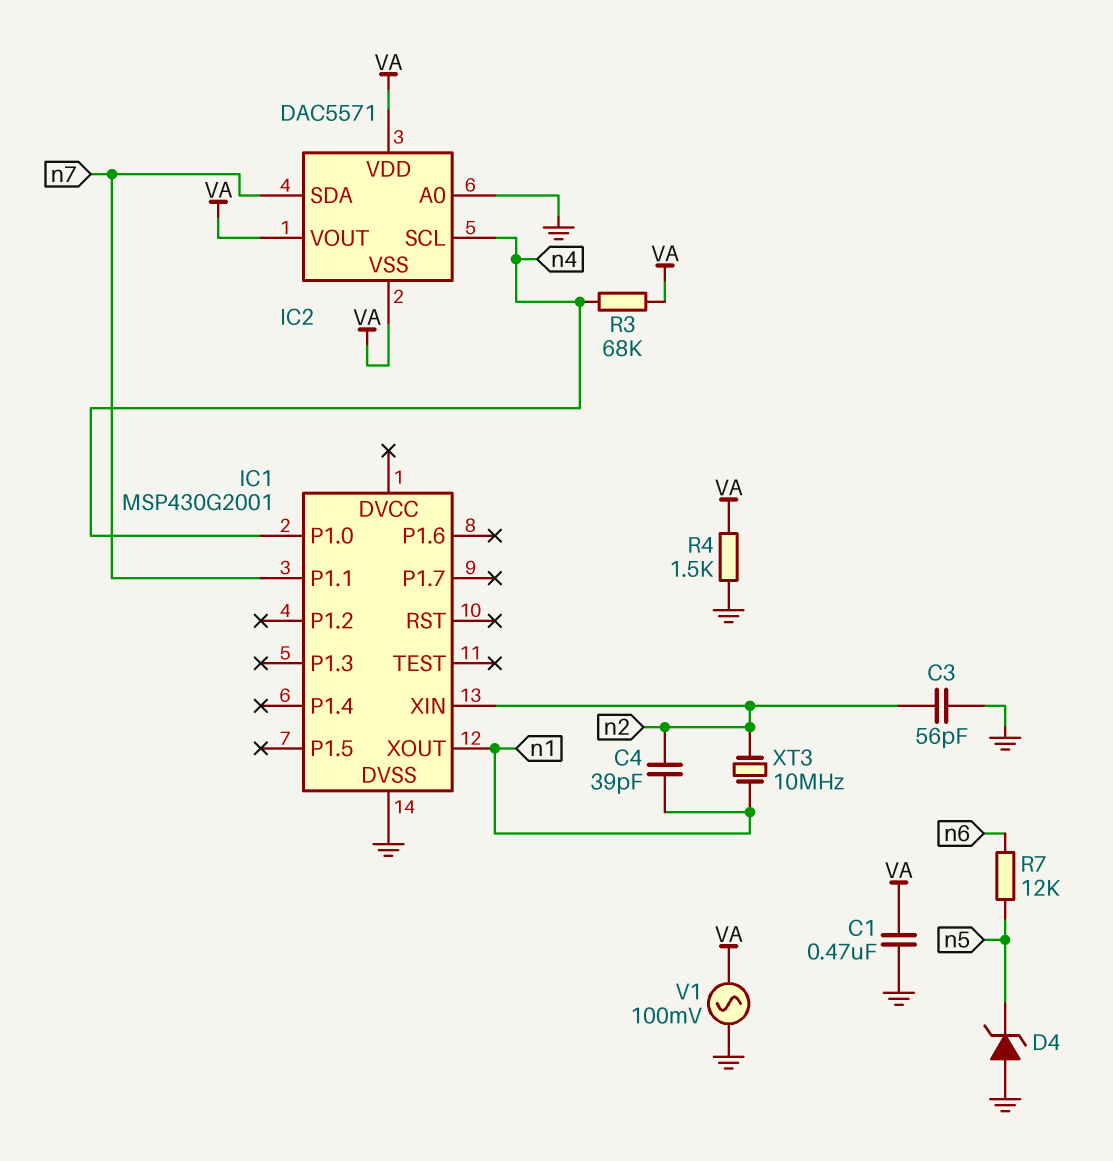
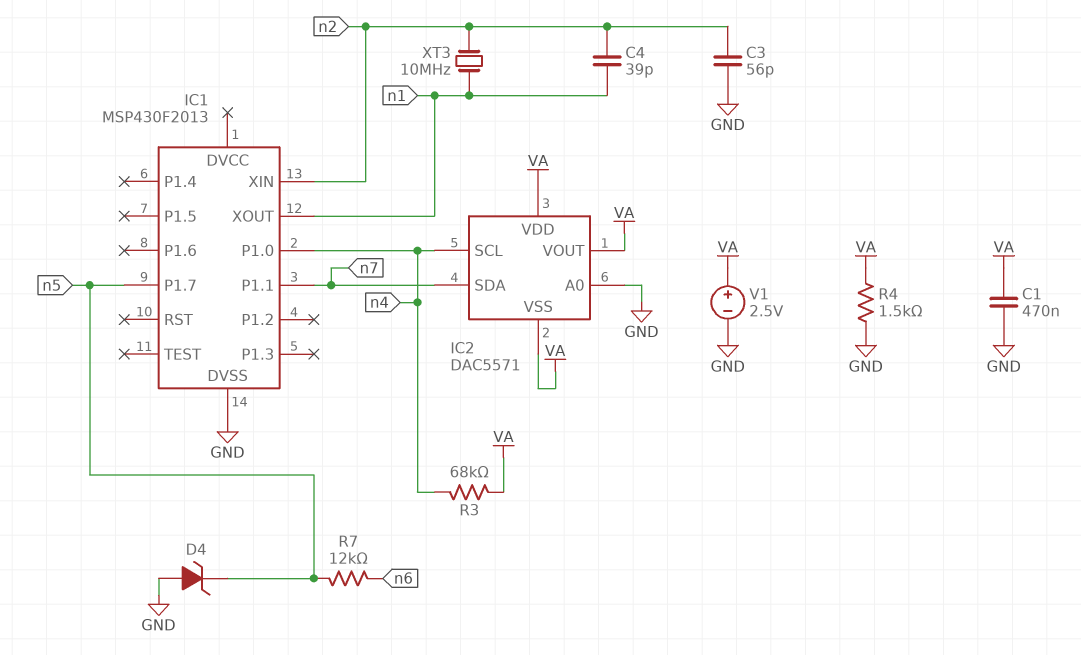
IC1: MSP430G2001 -> MSP430F2013
IC1 pin P1.7: none -> n5
V1: AC 100mV (GND, VA) -> 2.5V (plus VA, minus GND)

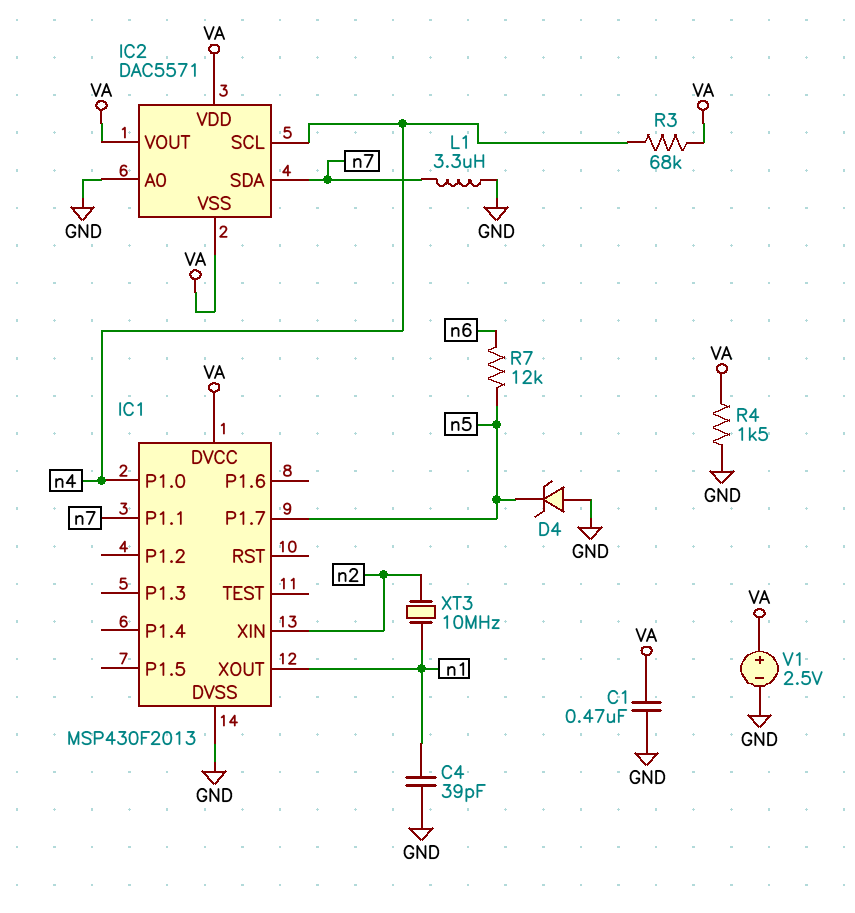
C3: 56pF (GND, n2) -> none
C4: 39pF (n1, n2) -> 39pF (GND, n1)
IC1 pin DVCC: none -> VA
L1: none -> 3.3uH (GND, n7)

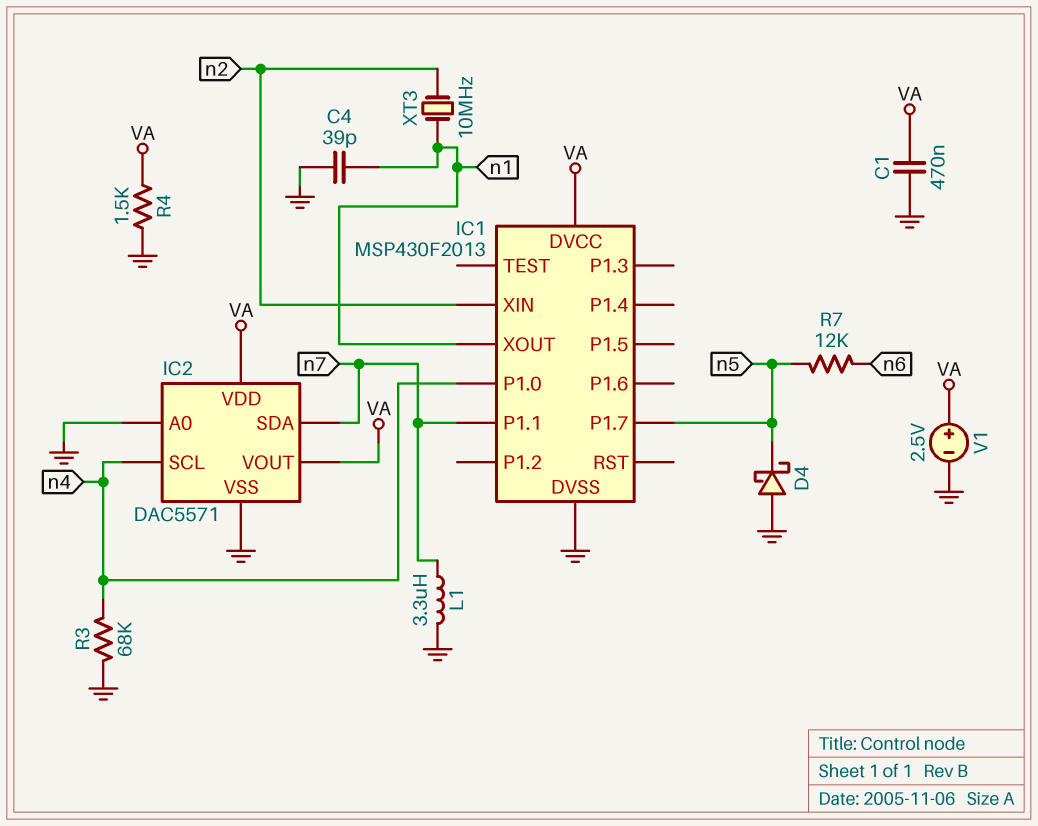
D4: zener (A GND, K n5) -> schottky (A GND, K n5)
IC2 pin VSS: VA -> GND
R3: 68k (VA, n4) -> 68k (GND, n4)

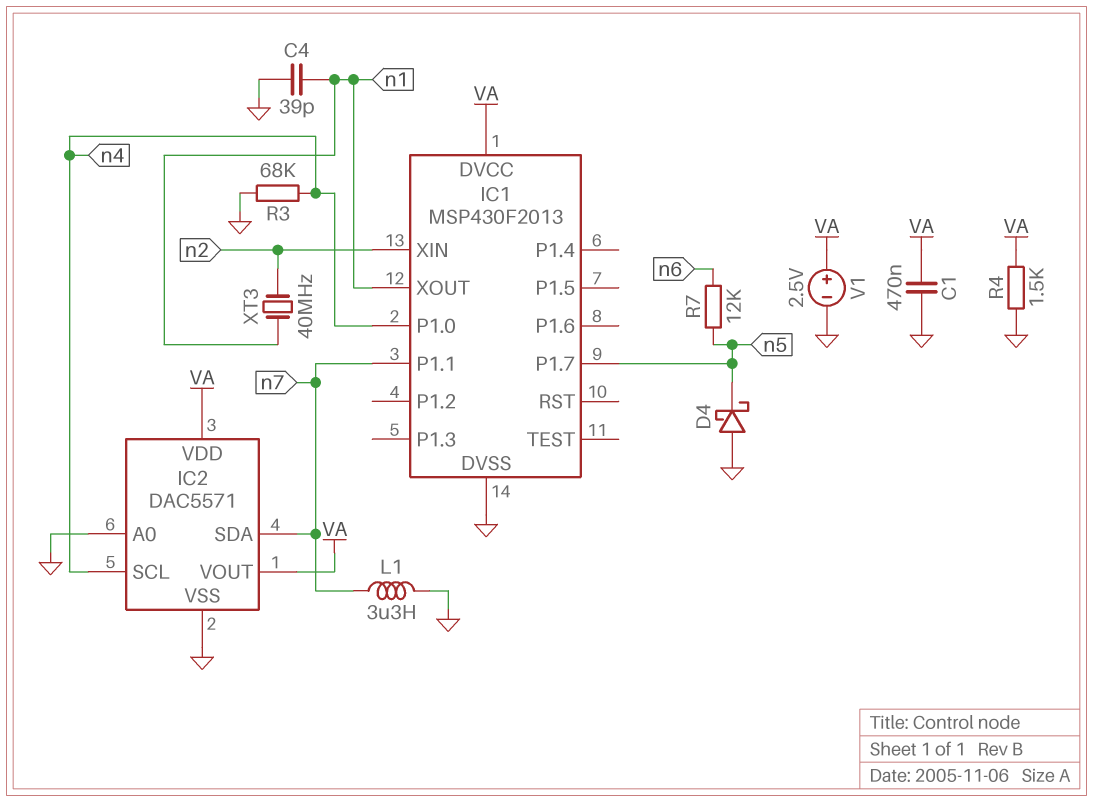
XT3: 10MHz (n1, n2) -> 40MHz (n1, n2)

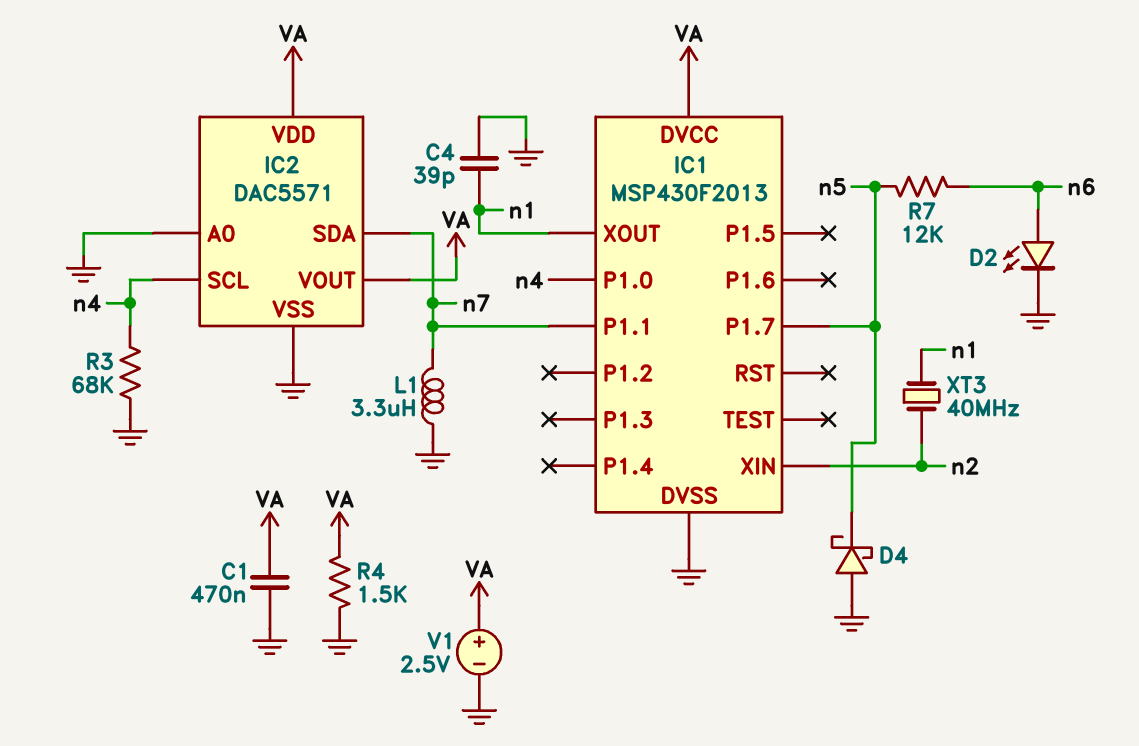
D2: none -> LED (A n6, K GND)

